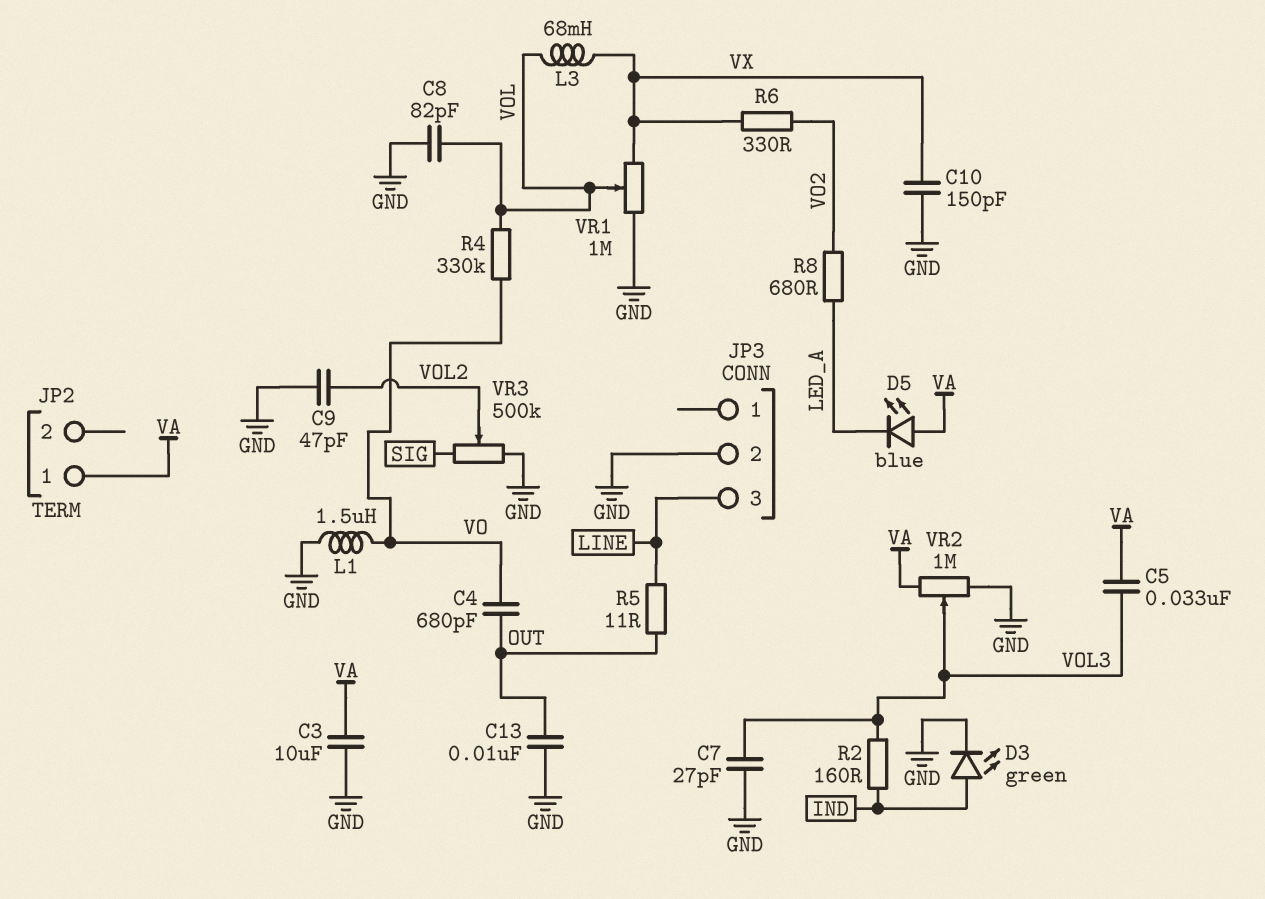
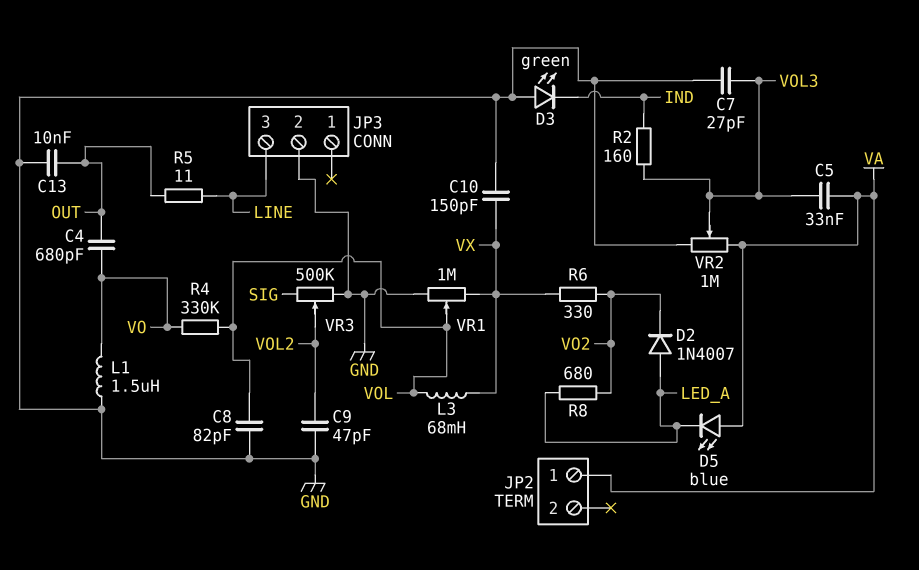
C3: 10uF (GND, VA) -> none
D2: none -> diode 1N4007 (A LED_A, K VO2)
D3: LED green (A IND, K GND) -> LED green (A GND, K IND)

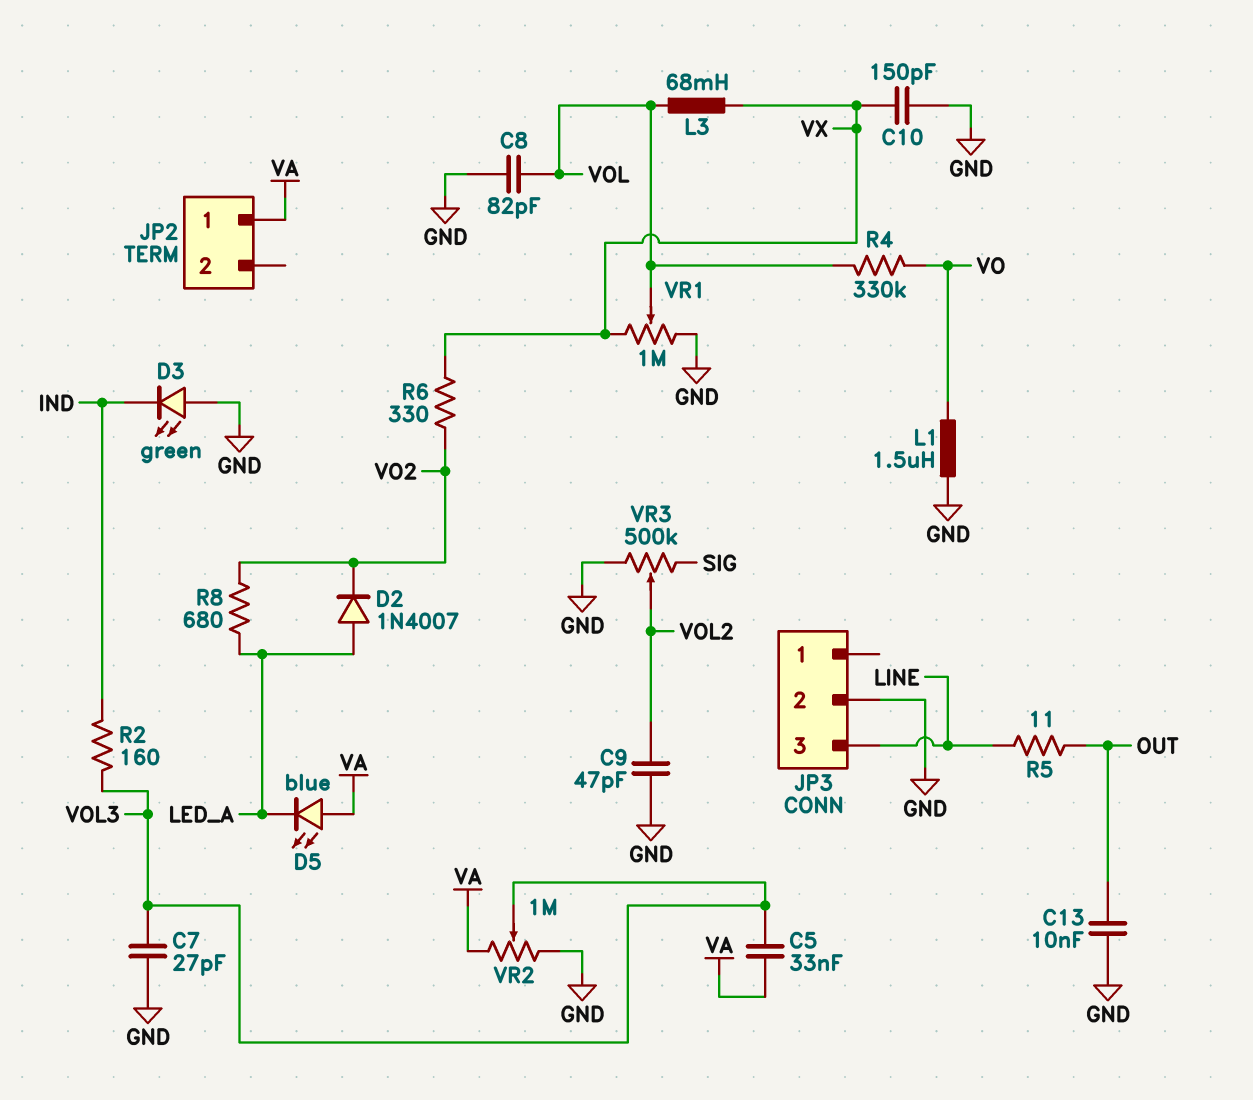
C4: 680pF (OUT, VO) -> none

